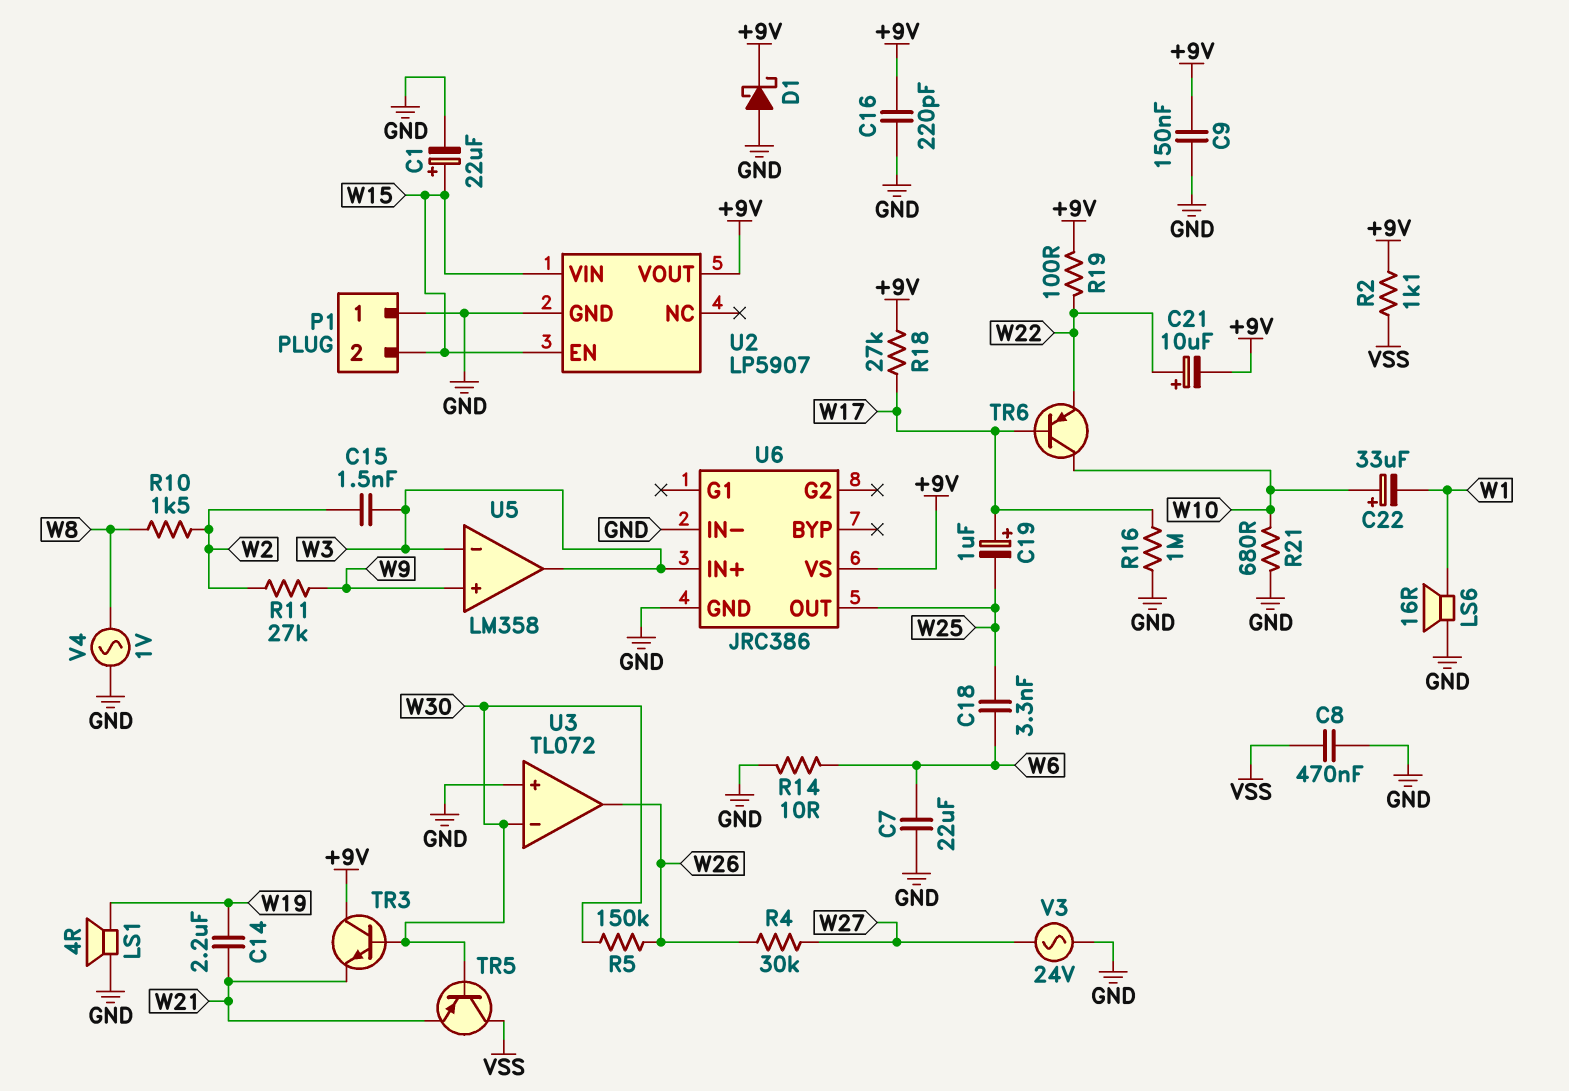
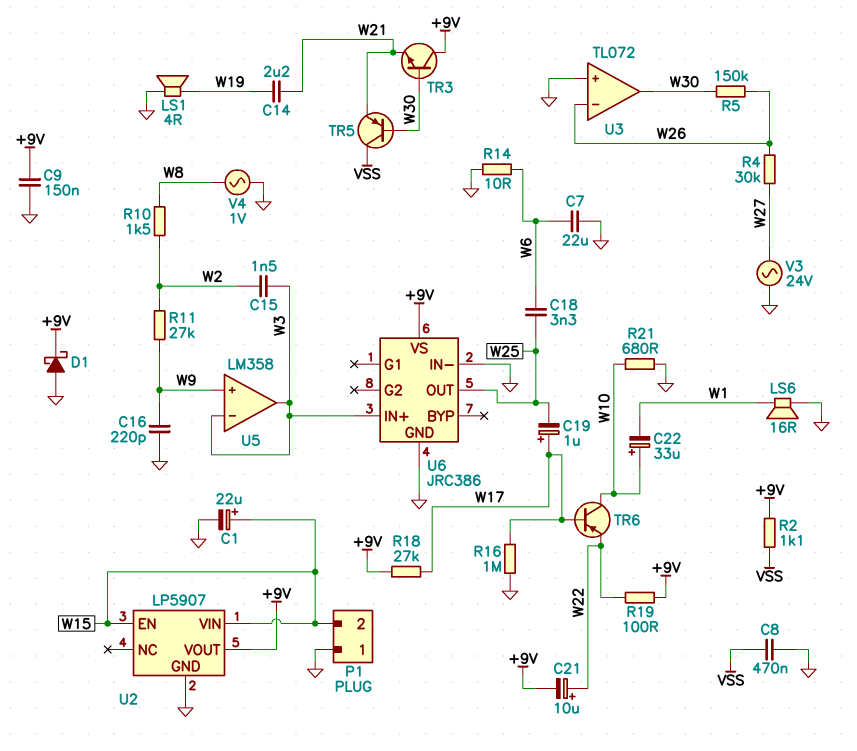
C16: 220pF (+9V, GND) -> 220pF (GND, W9)
U3 pin in-: W30 -> W26
U3 pin out: W26 -> W30

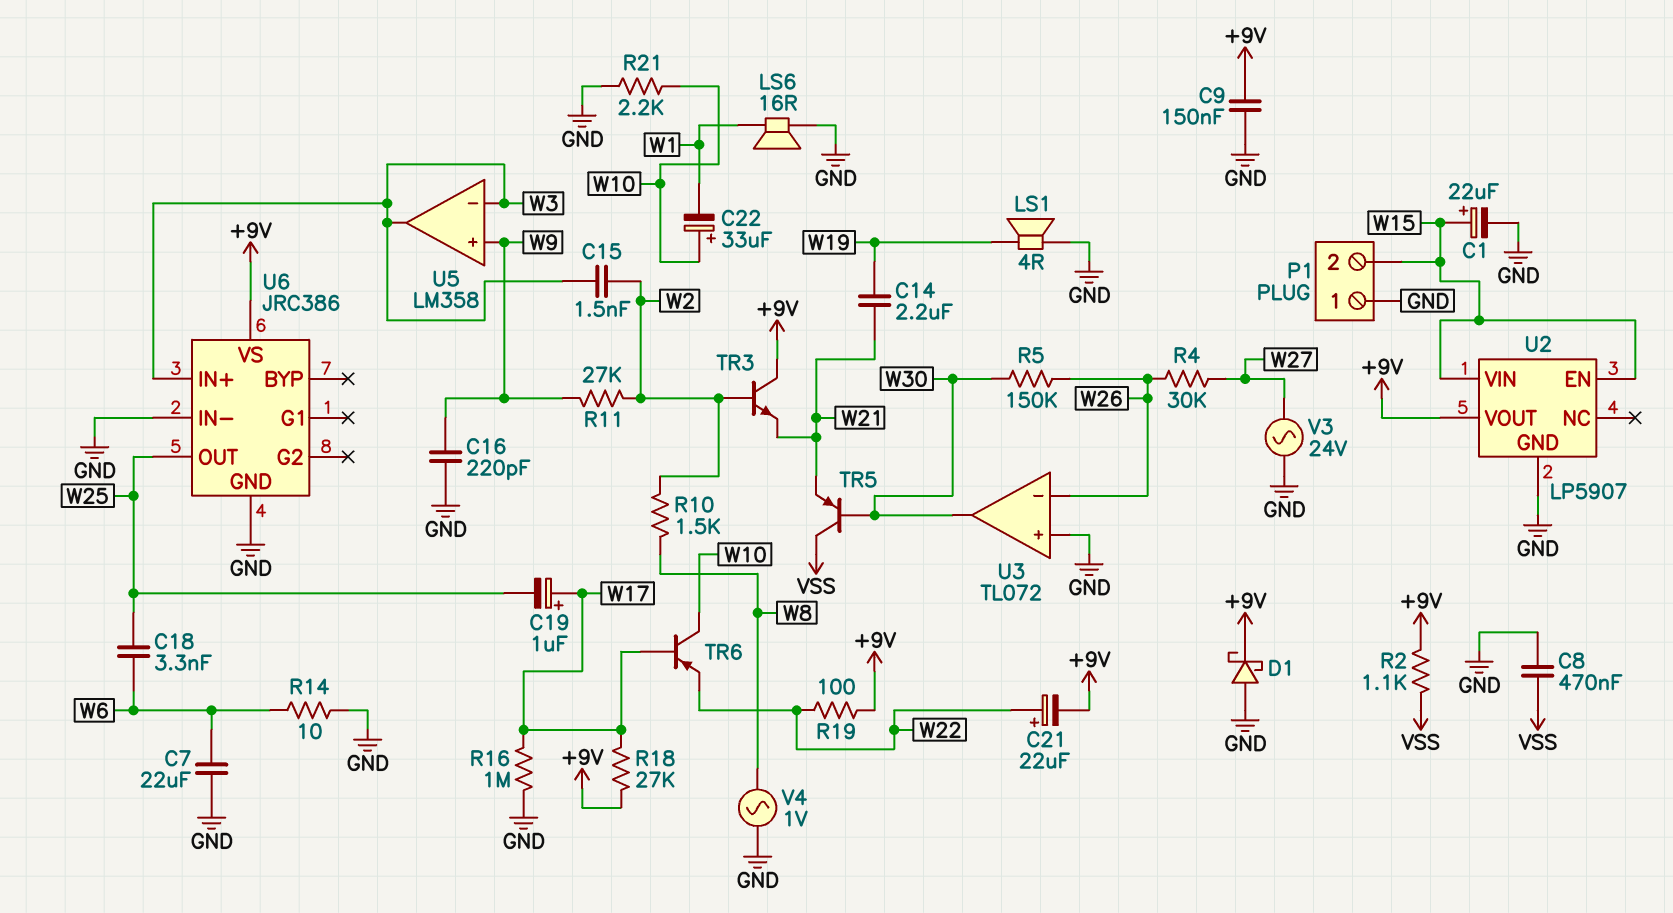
C21: 10uF (plus W22, minus +9V) -> 22uF (plus W22, minus +9V)
R21: 680 (GND, W10) -> 2.2k (GND, W10)
TR3: NPN (B W30, C +9V, E W21) -> NPN (B W2, C +9V, E W21)

